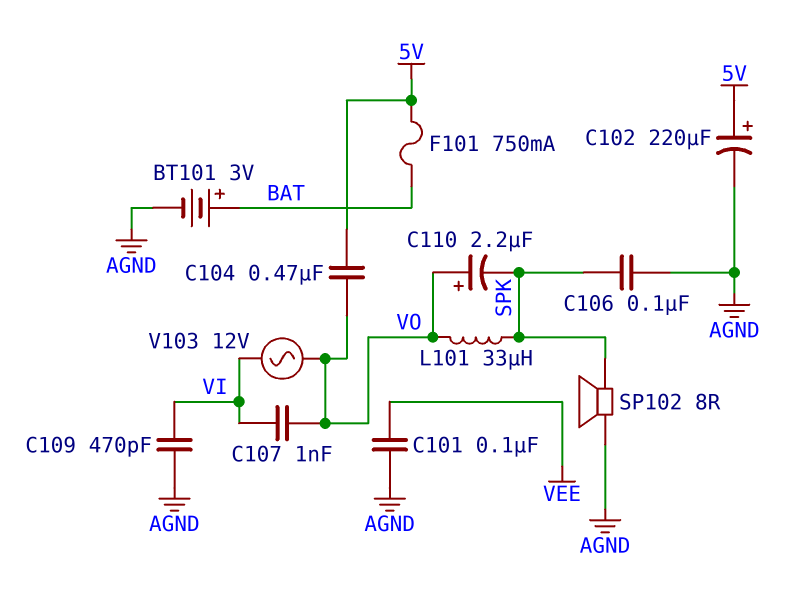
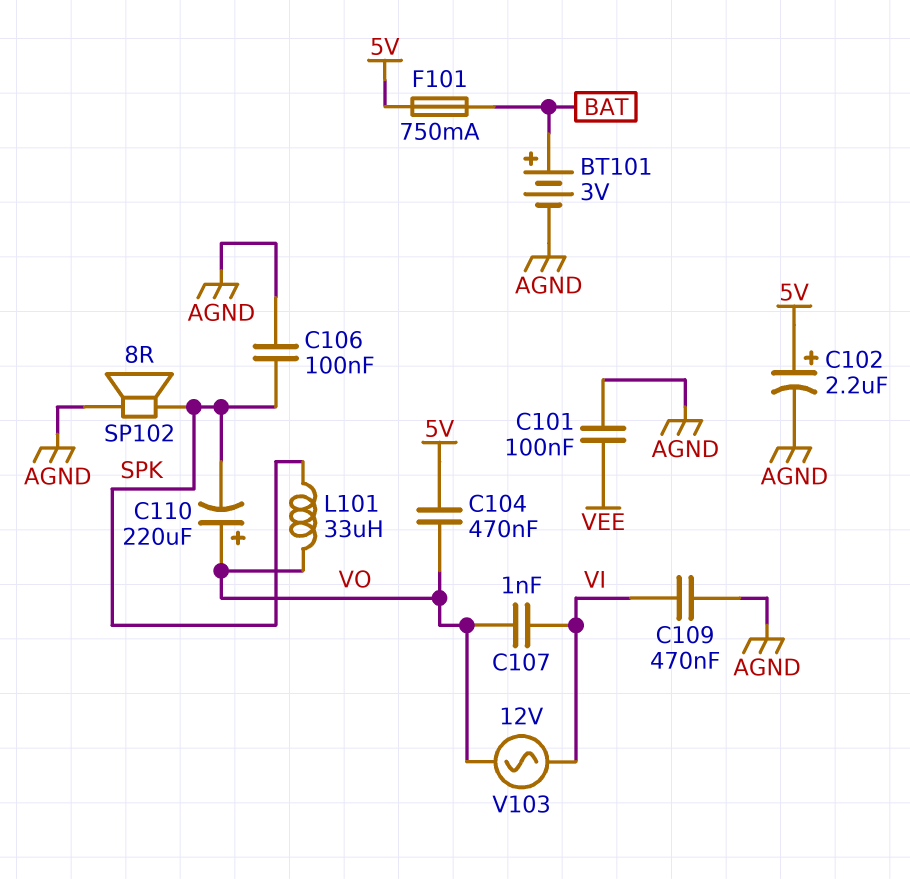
C102: 220uF (plus 5V, minus AGND) -> 2.2uF (plus 5V, minus AGND)
C109: 470pF (AGND, VI) -> 470nF (AGND, VI)
C110: 2.2uF (plus VO, minus SPK) -> 220uF (plus VO, minus SPK)

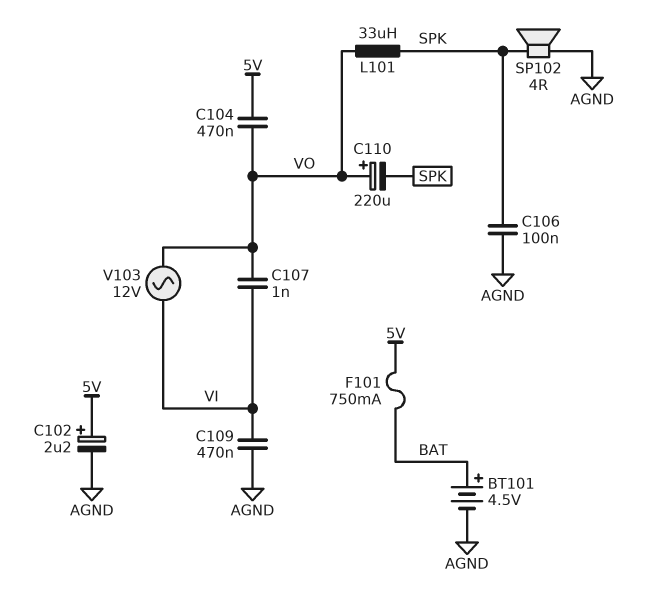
BT101: 3V (plus BAT, minus AGND) -> 4.5V (plus BAT, minus AGND)
C101: 100nF (AGND, VEE) -> none
SP102: speaker 8R (AGND, SPK) -> speaker 4R (AGND, SPK)

